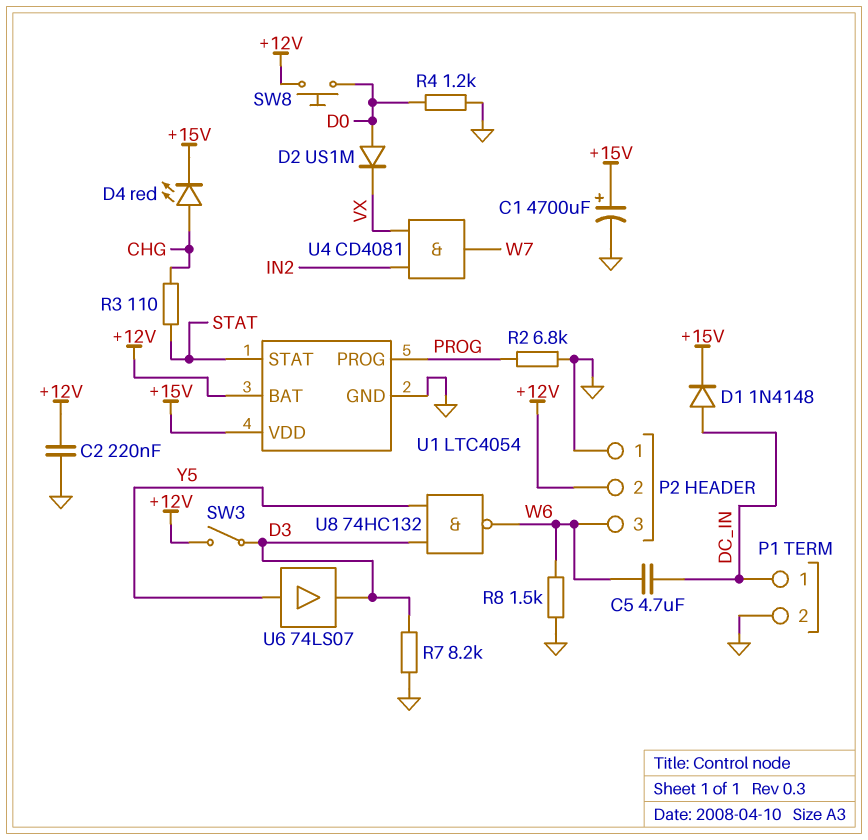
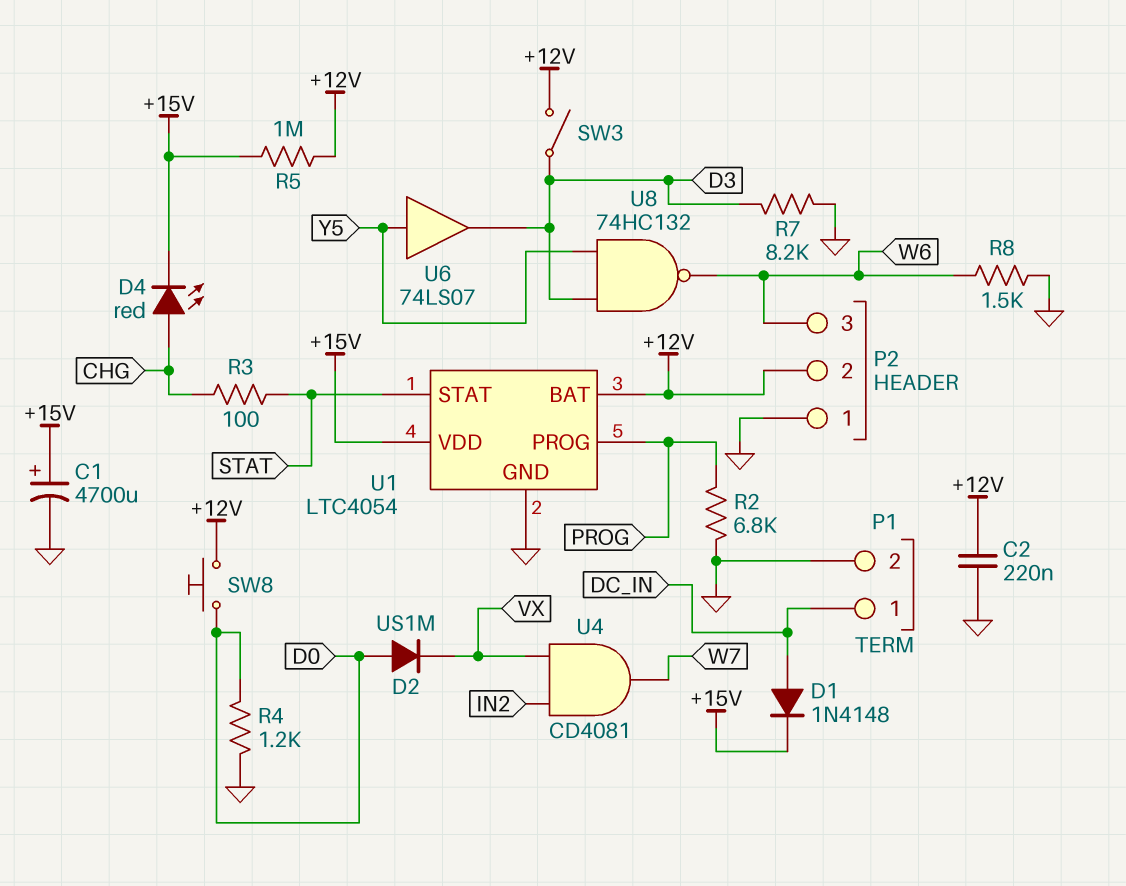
C5: 4.7uF (DC_IN, W6) -> none
R3: 110 (CHG, STAT) -> 100 (CHG, STAT)
R5: none -> 1M (+12V, +15V)

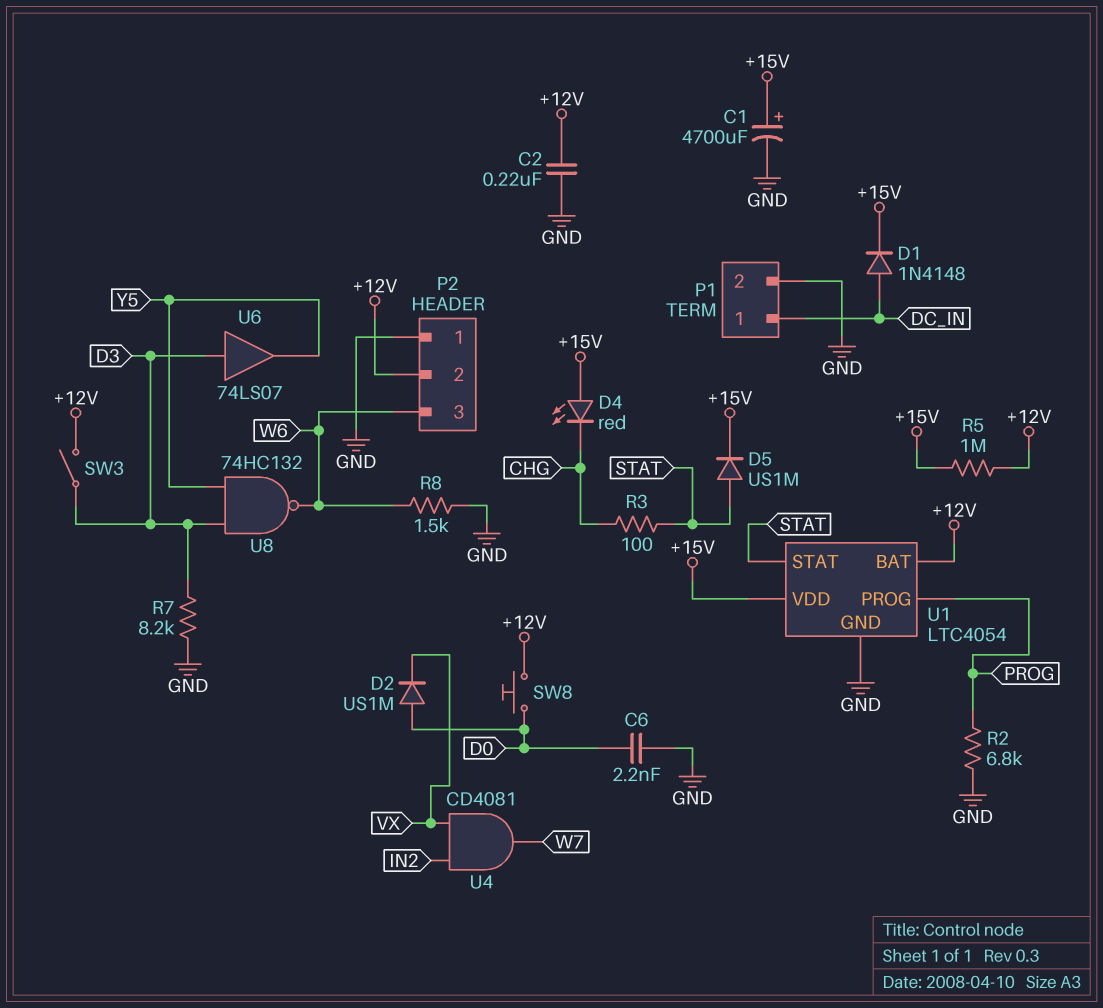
C6: none -> 2.2nF (D0, GND)
D4: LED red (A CHG, K +15V) -> LED red (A +15V, K CHG)
D5: none -> diode US1M (A STAT, K +15V)
R4: 1.2k (D0, GND) -> none
U6: buffer 74LS07 (in Y5, out D3) -> buffer 74LS07 (in D3, out Y5)

